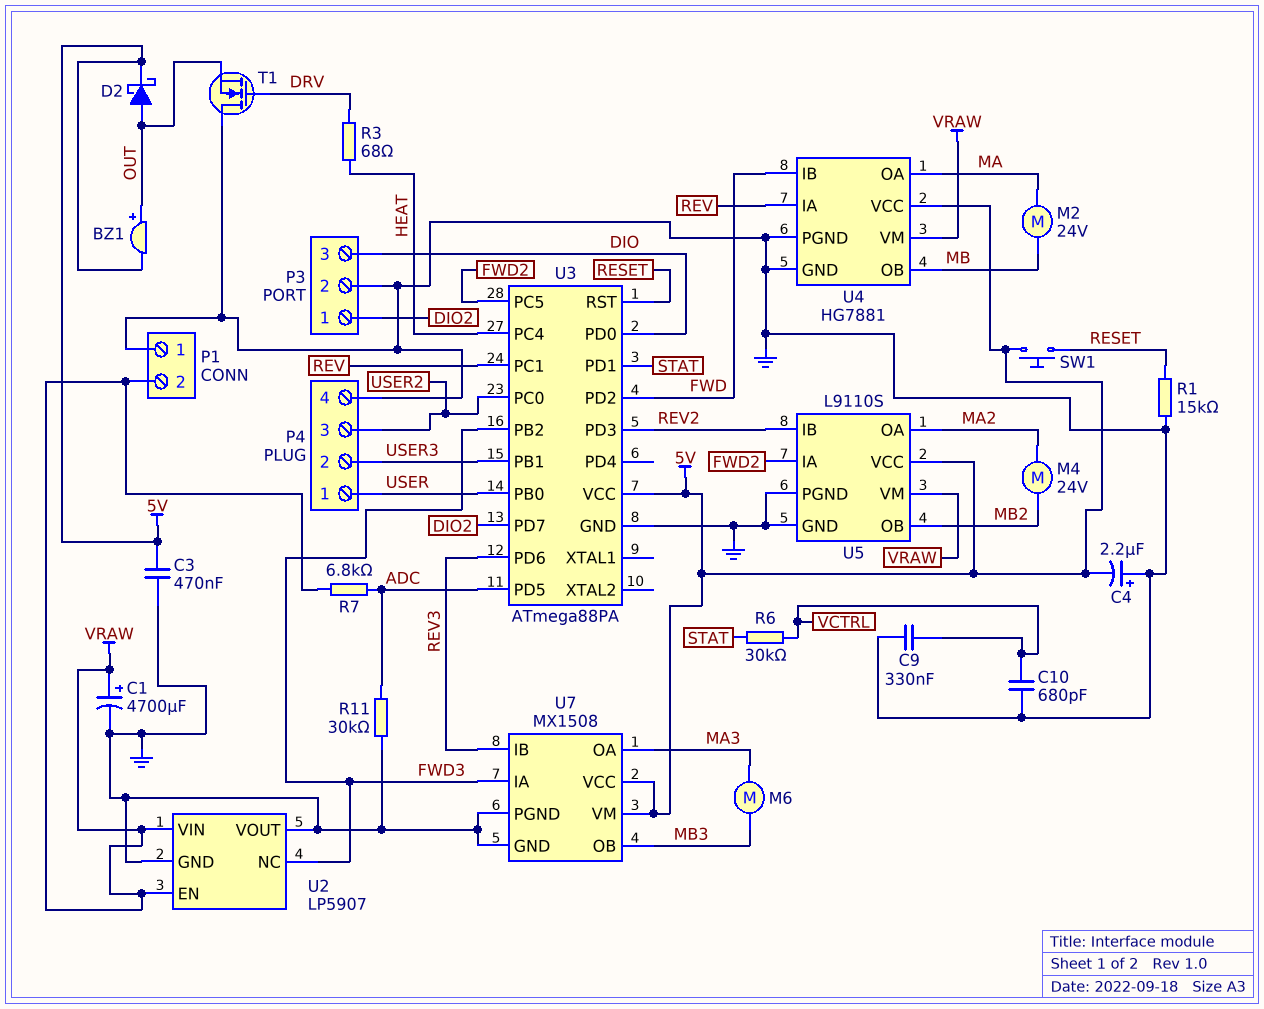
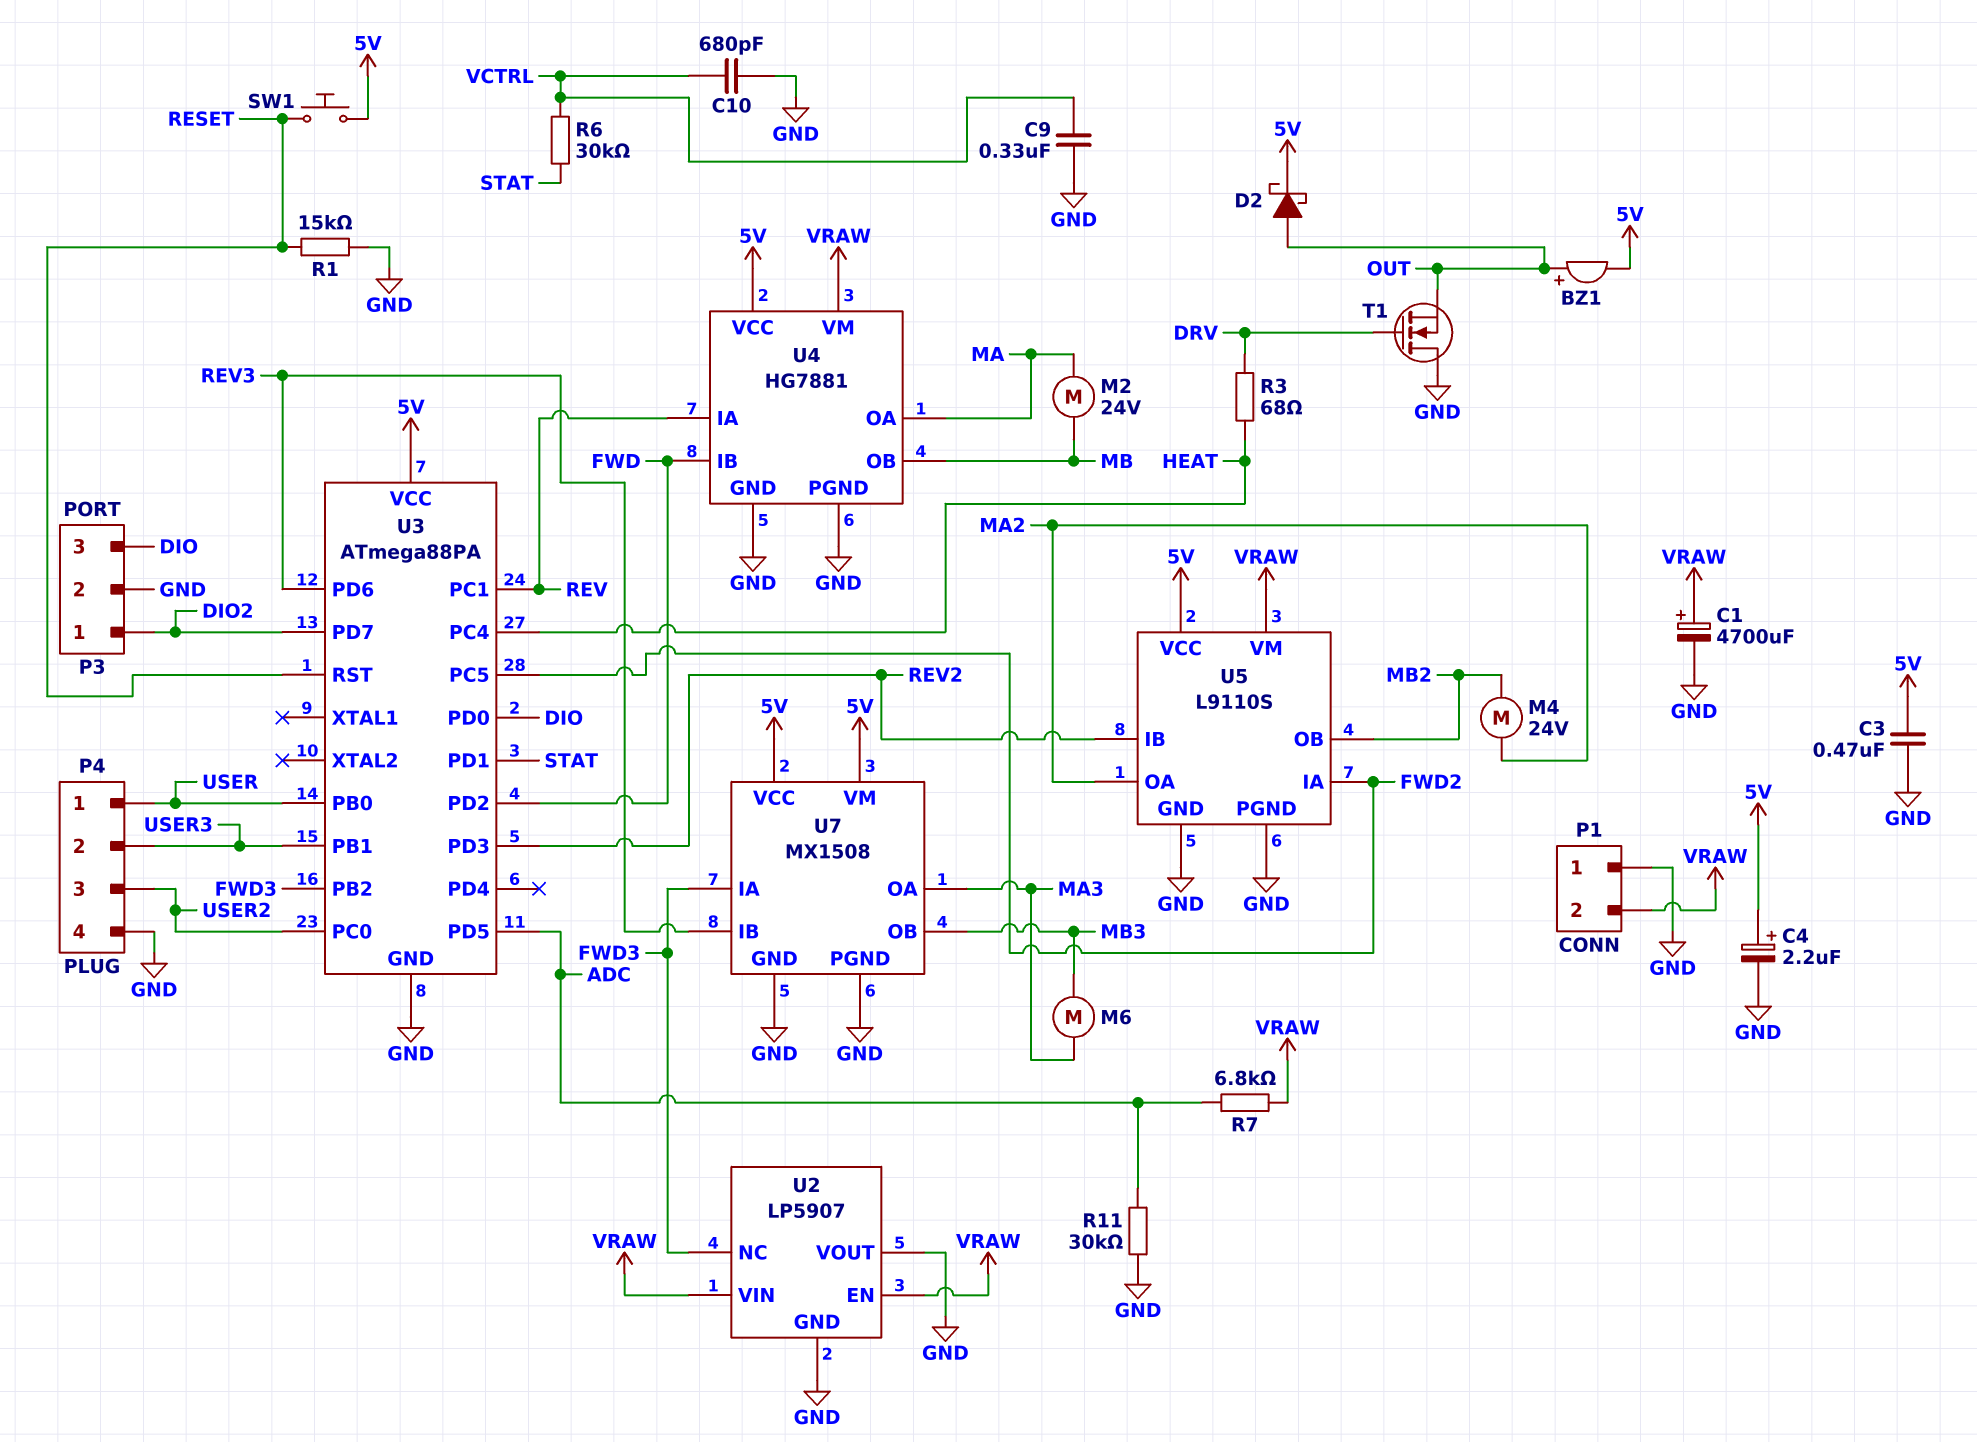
C4: 2.2uF (plus GND, minus 5V) -> 2.2uF (plus 5V, minus GND)

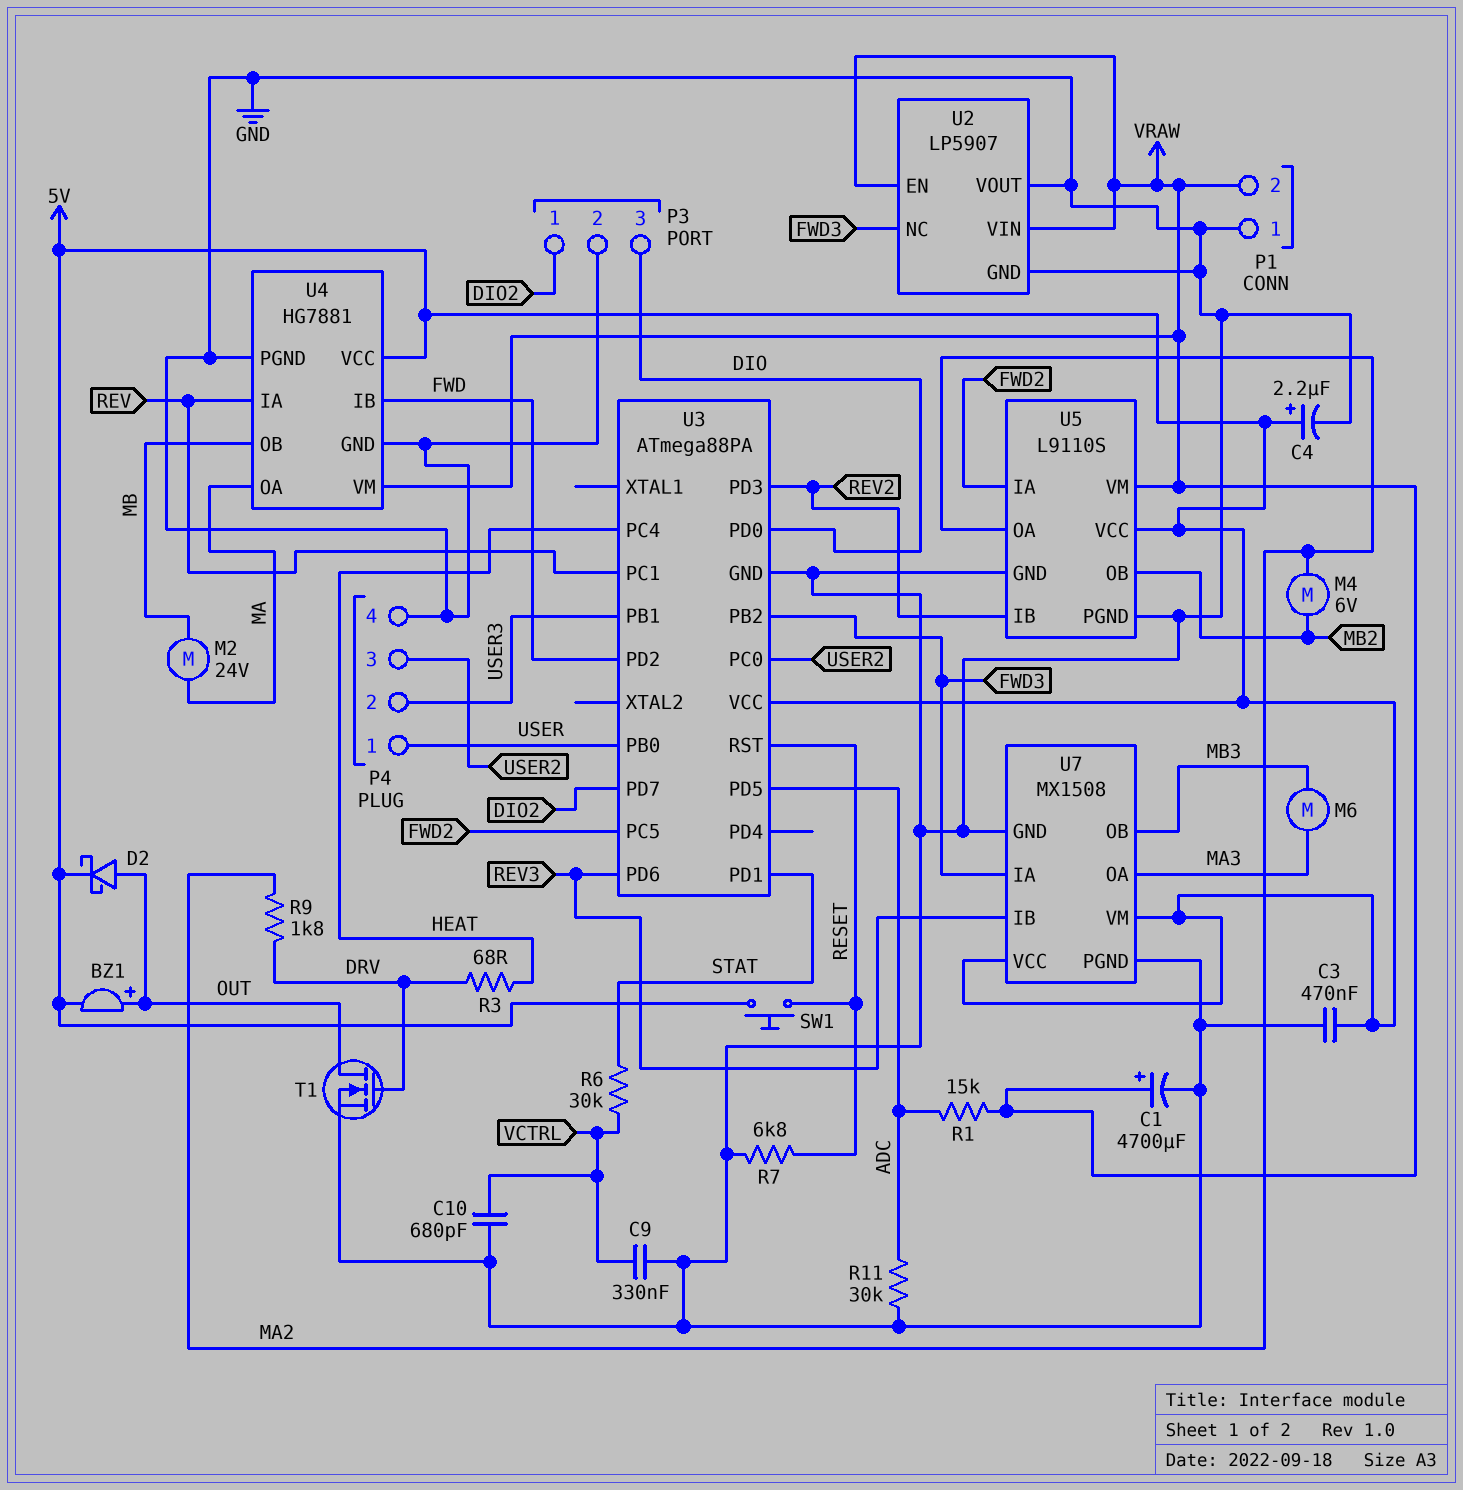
M4: motor 24V (MA2, MB2) -> motor 6V (MA2, MB2)
R1: 15k (GND, RESET) -> 15k (ADC, VRAW)
R7: 6.8k (ADC, VRAW) -> 6.8k (GND, RESET)
R9: none -> 1.8k (DRV, MA2)
T1: NMOS (G DRV, D GND, S OUT) -> NMOS (G DRV, D OUT, S GND)

